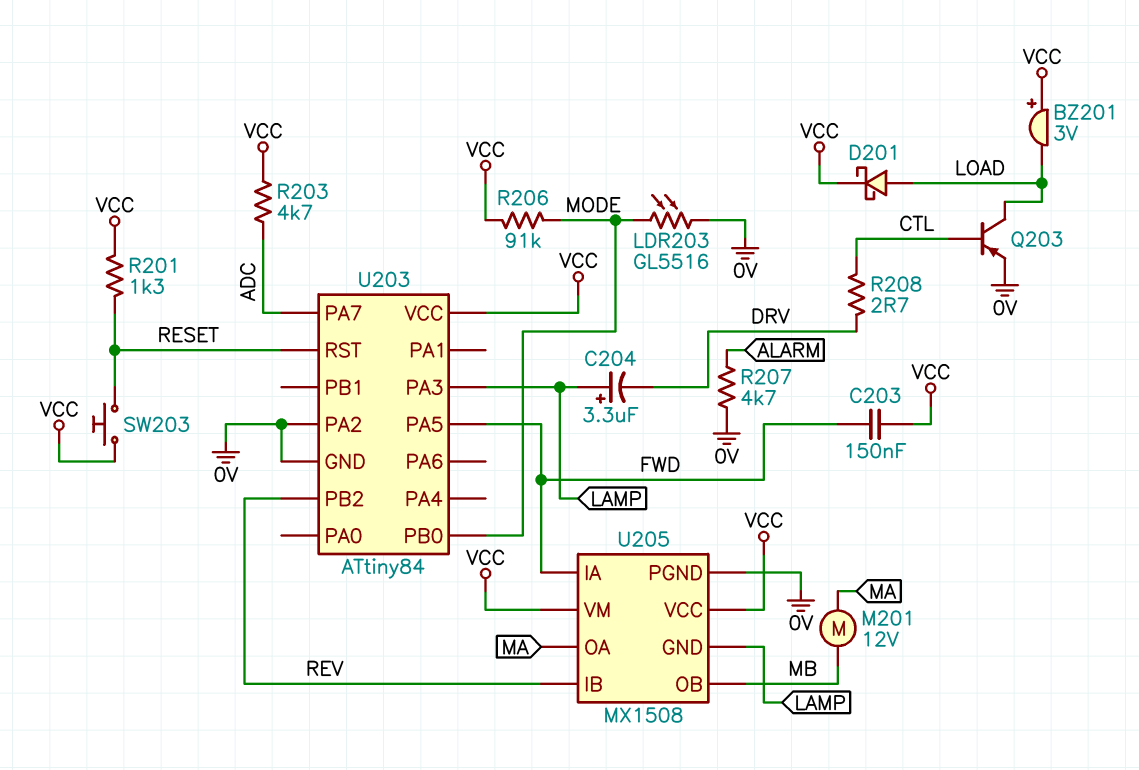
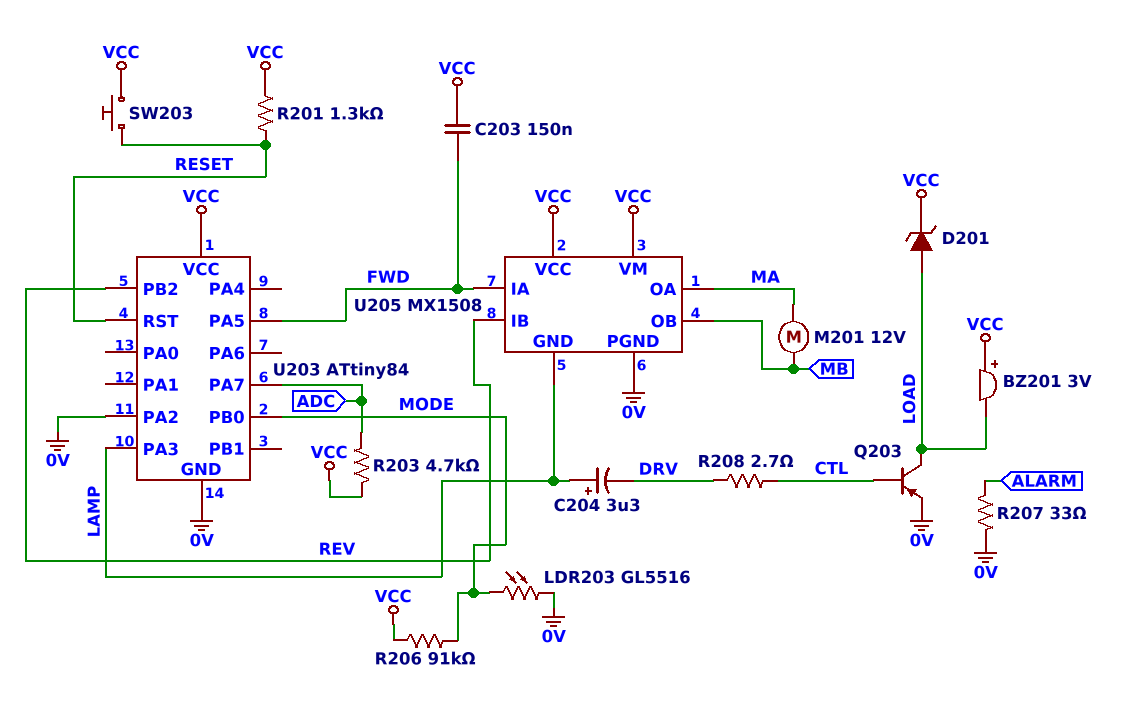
D201: schottky (A LOAD, K VCC) -> zener (A LOAD, K VCC)
R207: 4.7k (0V, ALARM) -> 33 (0V, ALARM)

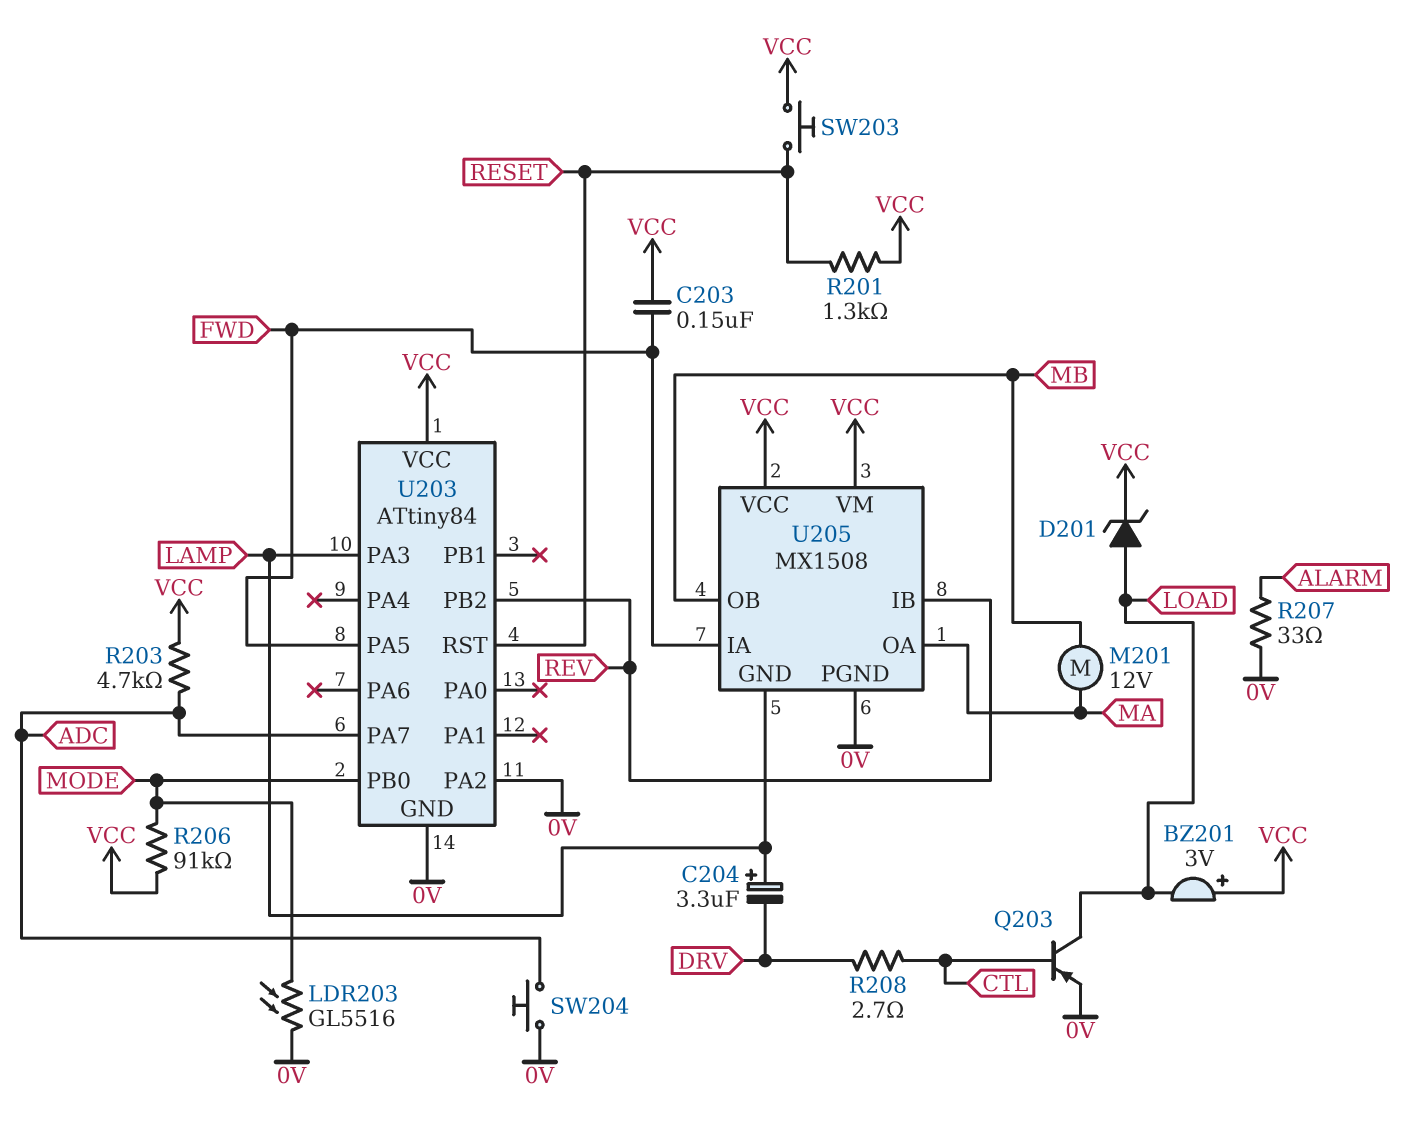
SW204: none -> button (0V, ADC)

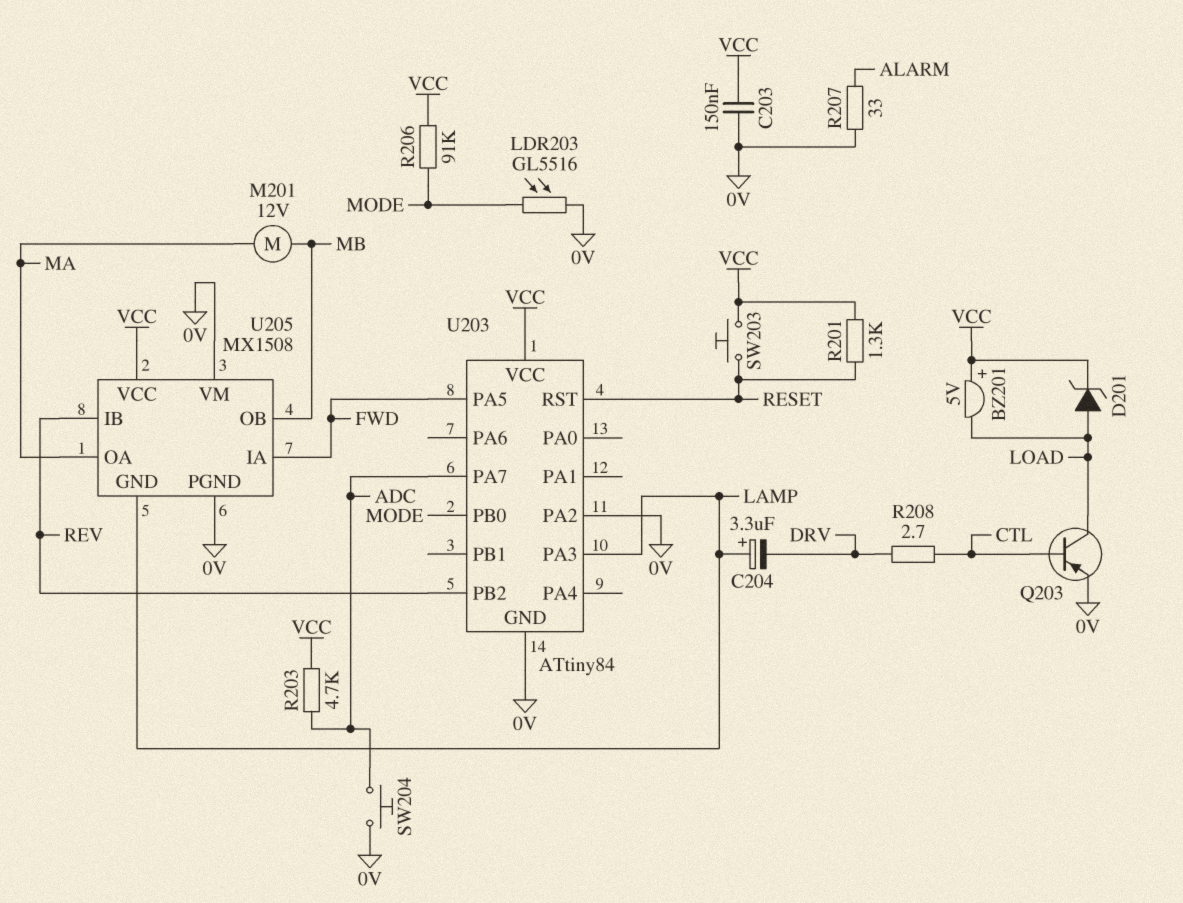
BZ201: buzzer 3V (plus VCC, minus LOAD) -> buzzer 5V (plus VCC, minus LOAD)
C203: 150nF (FWD, VCC) -> 150nF (0V, VCC)
U205 pin VM: VCC -> 0V

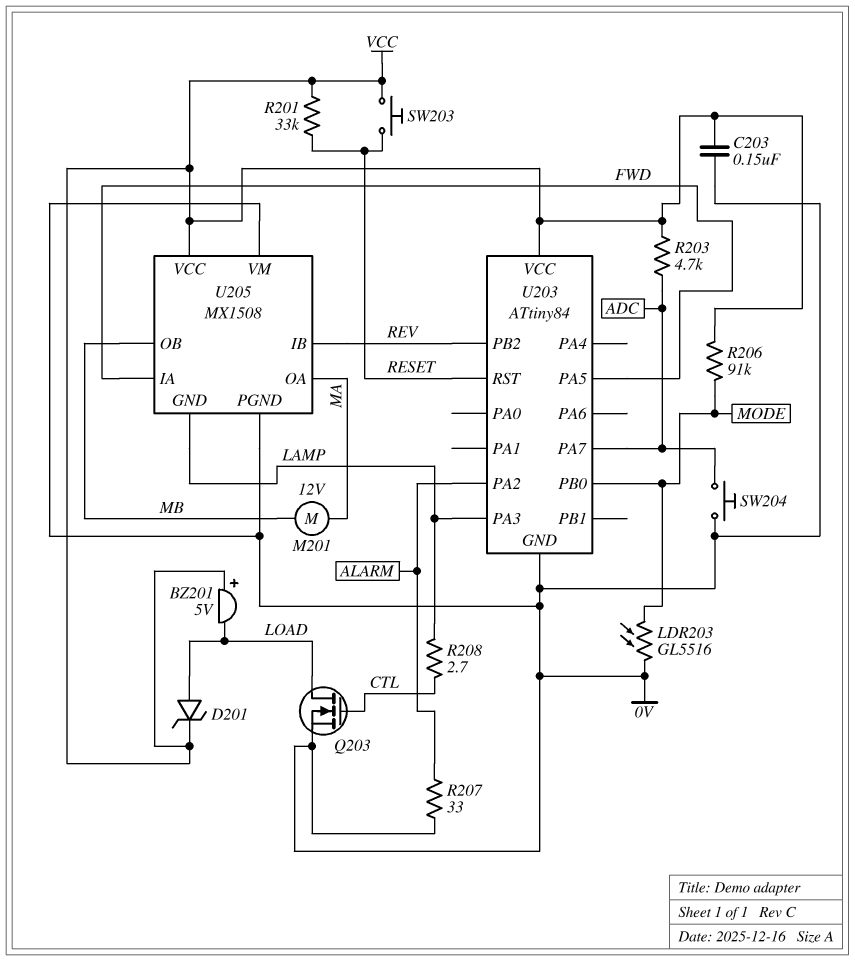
C204: 3.3uF (plus LAMP, minus DRV) -> none
Q203: PNP (B CTL, C LOAD, E 0V) -> NMOS (G CTL, D LOAD, S 0V)
R201: 1.3k (RESET, VCC) -> 33k (RESET, VCC)
R208: 2.7 (CTL, DRV) -> 2.7 (CTL, LAMP)
U203 pin PA2: 0V -> ALARM

